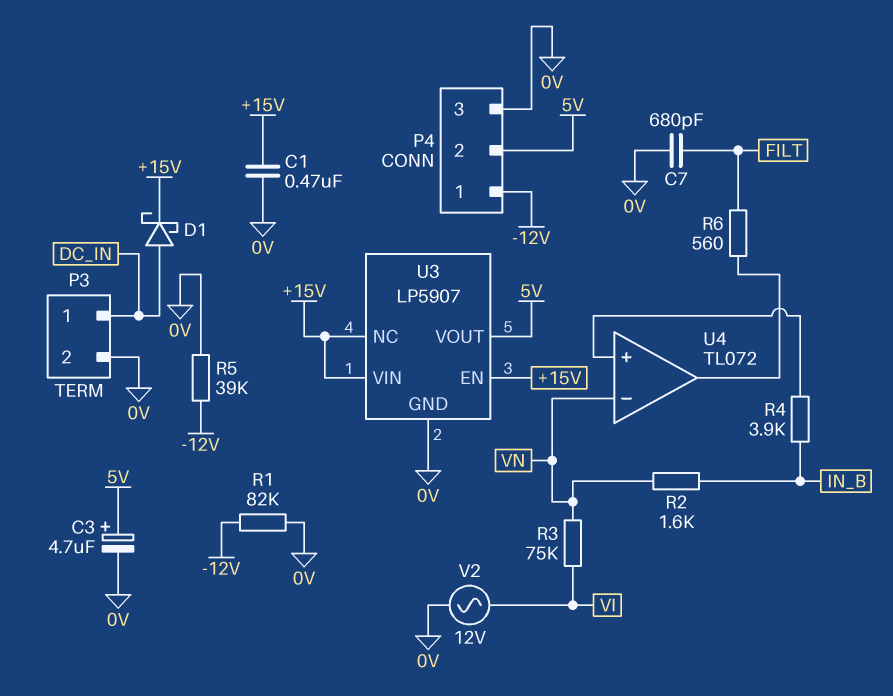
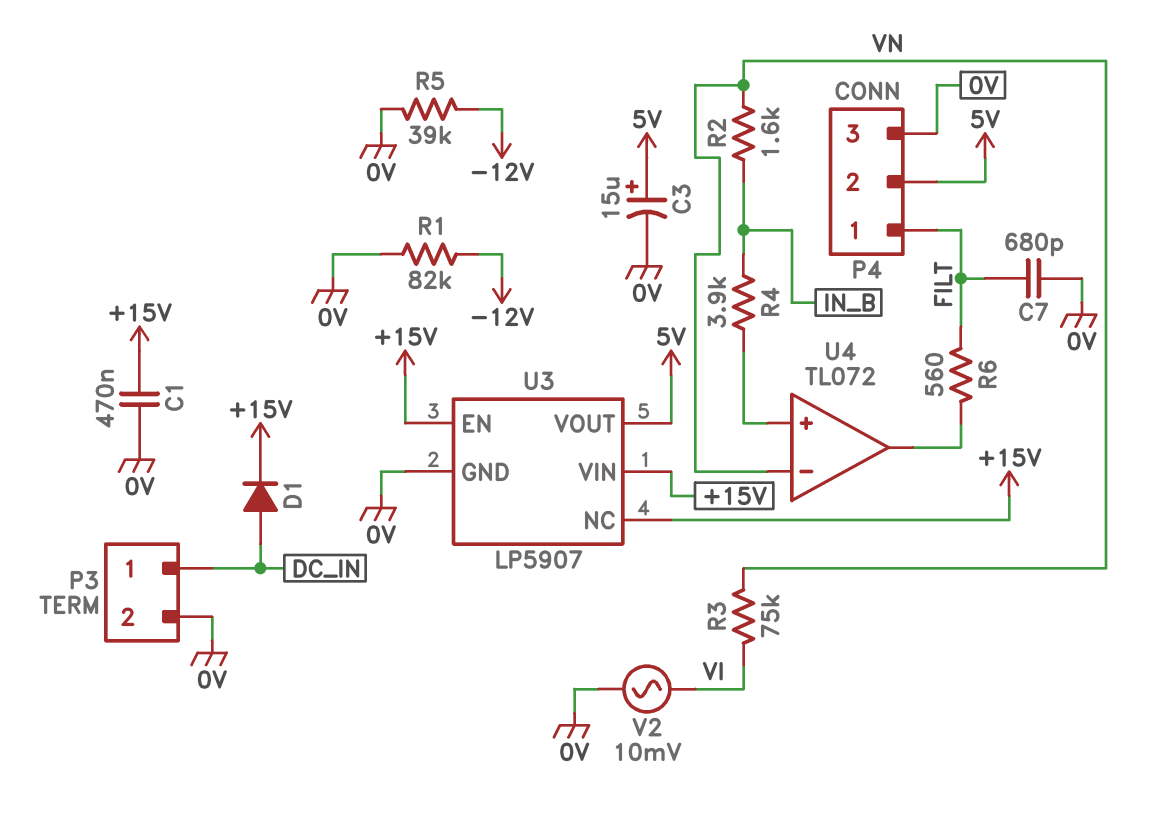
C3: 4.7uF (plus 5V, minus 0V) -> 15uF (plus 5V, minus 0V)
D1: schottky (A DC_IN, K +15V) -> diode (A DC_IN, K +15V)
P4 pin 1: -12V -> FILT
V2: AC 12V (0V, VI) -> AC 10mV (0V, VI)

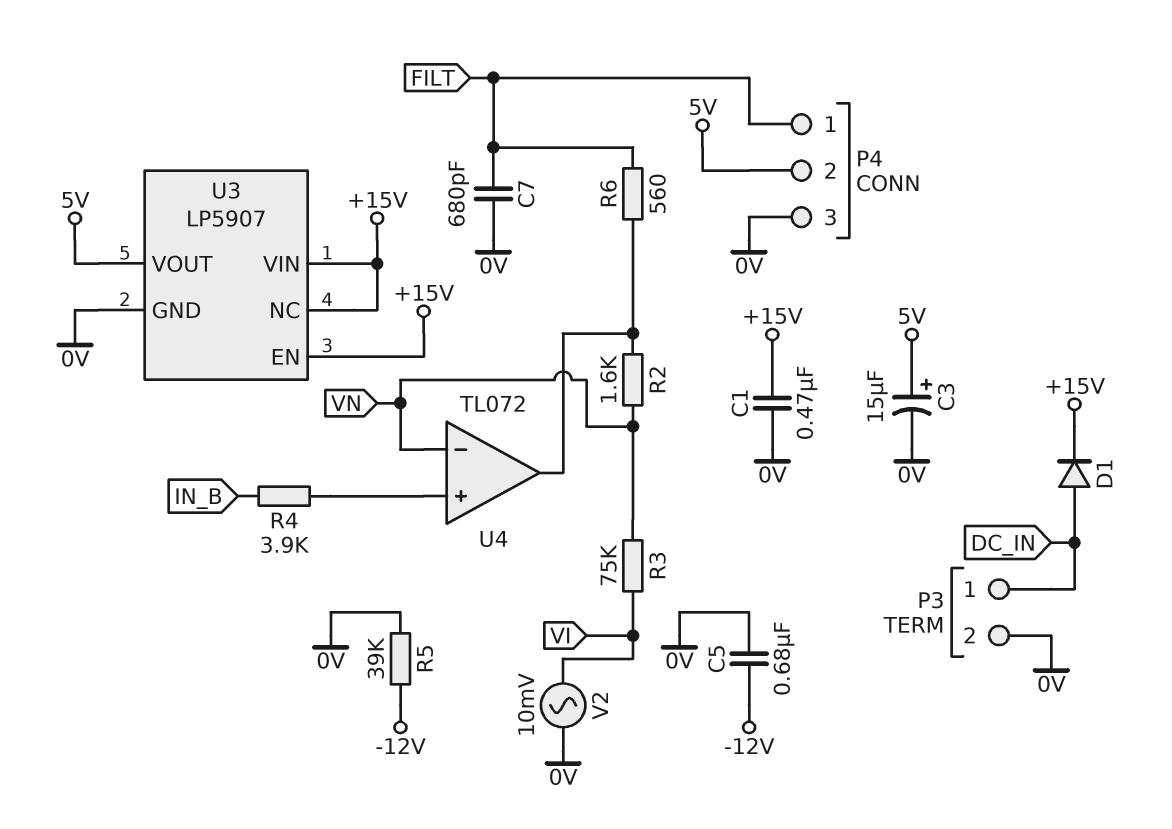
C5: none -> 680nF (-12V, 0V)
R1: 82k (-12V, 0V) -> none
R2: 1.6k (IN_B, VN) -> 1.6k (U4/out, VN)

